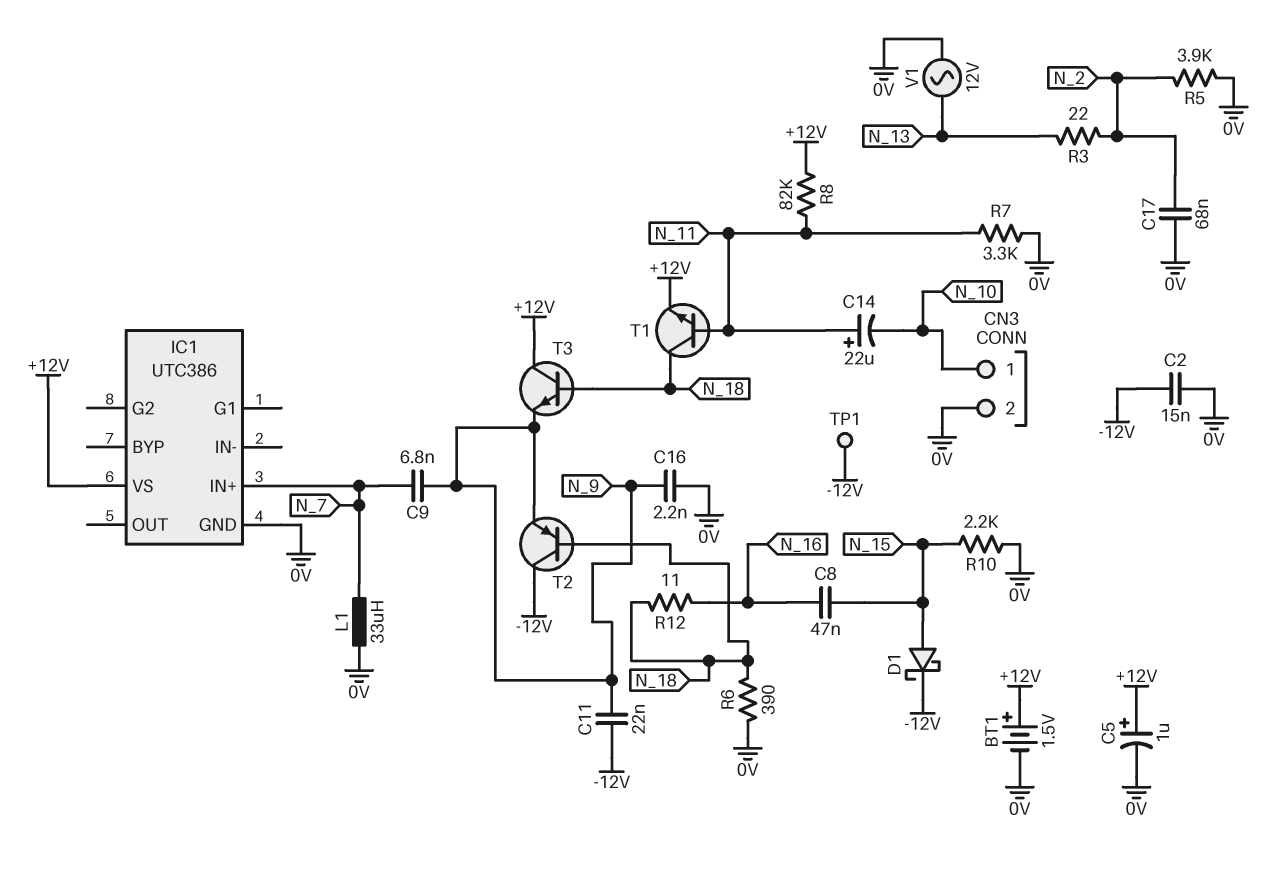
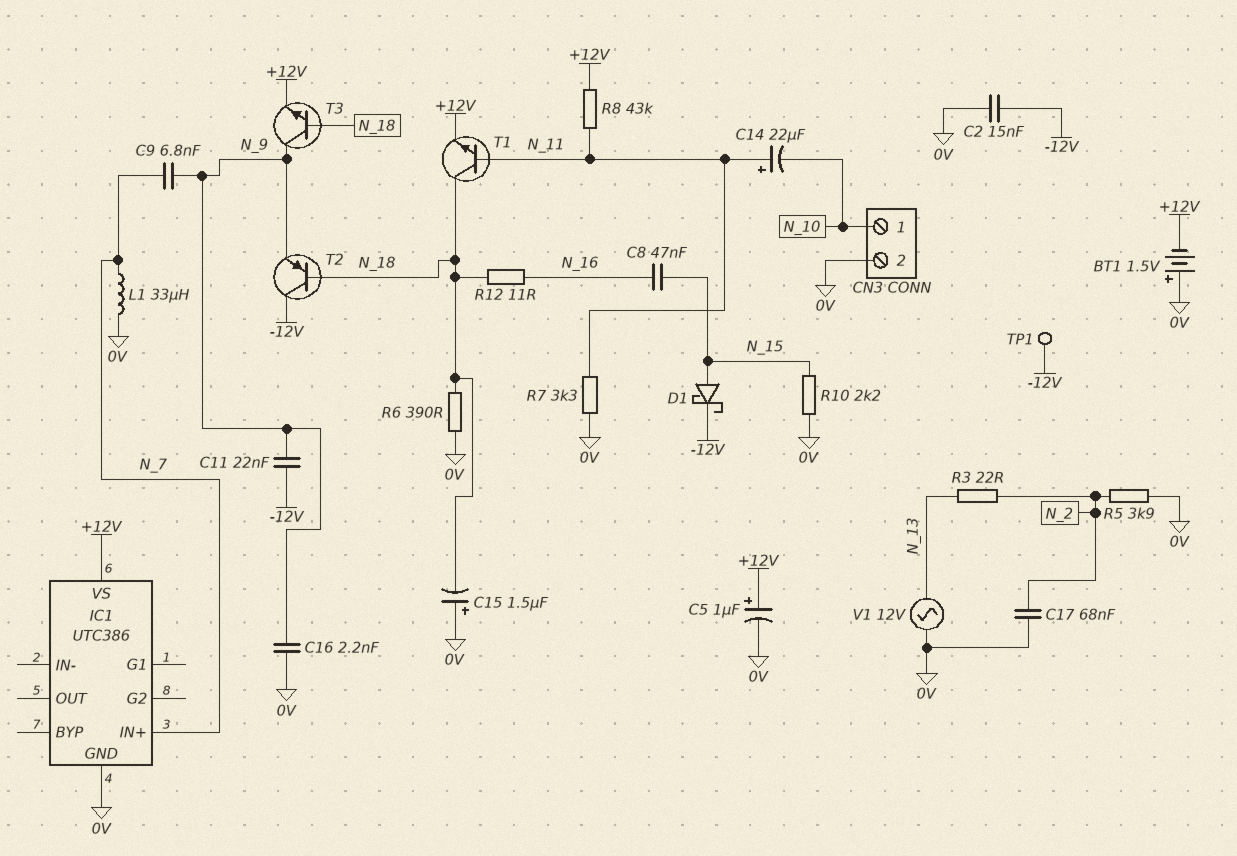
BT1: 1.5V (plus +12V, minus 0V) -> 1.5V (plus 0V, minus +12V)
C15: none -> 1.5uF (plus 0V, minus N_18)
R8: 82k (+12V, N_11) -> 43k (+12V, N_11)
T3: NPN (B N_18, C +12V, E N_9) -> NPN (B N_18, C N_9, E +12V)

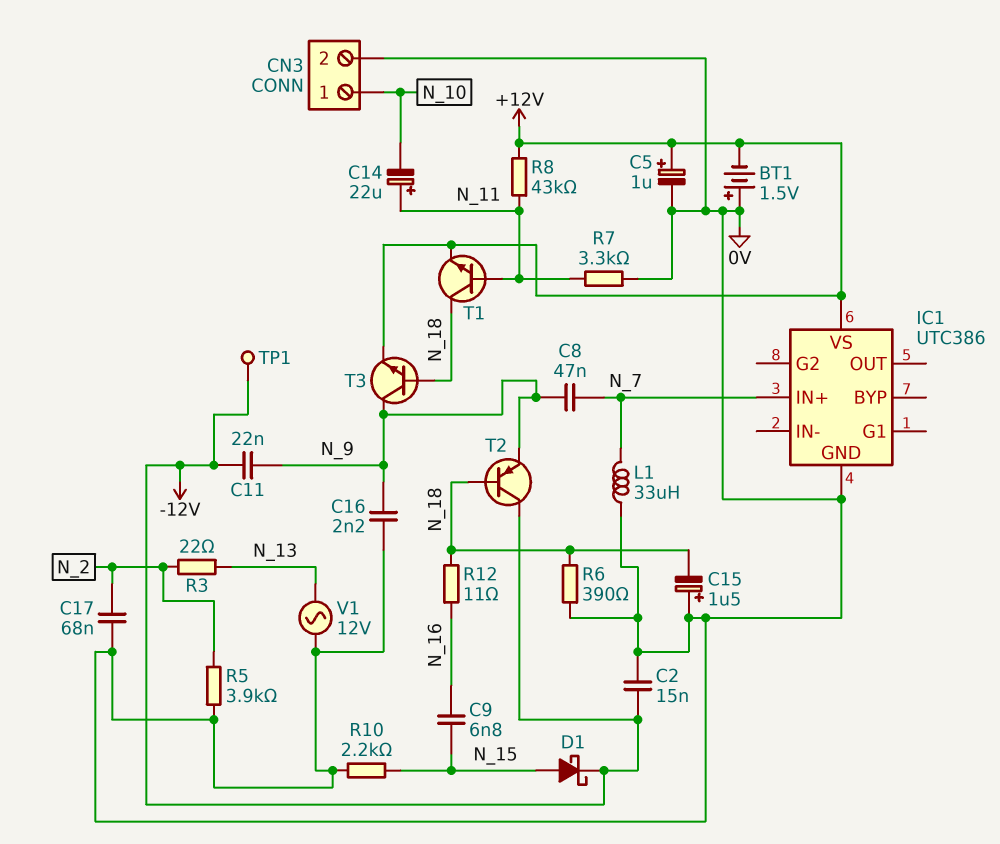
C8: 47nF (N_15, N_16) -> 47nF (N_7, N_9)
C9: 6.8nF (N_7, N_9) -> 6.8nF (N_15, N_16)

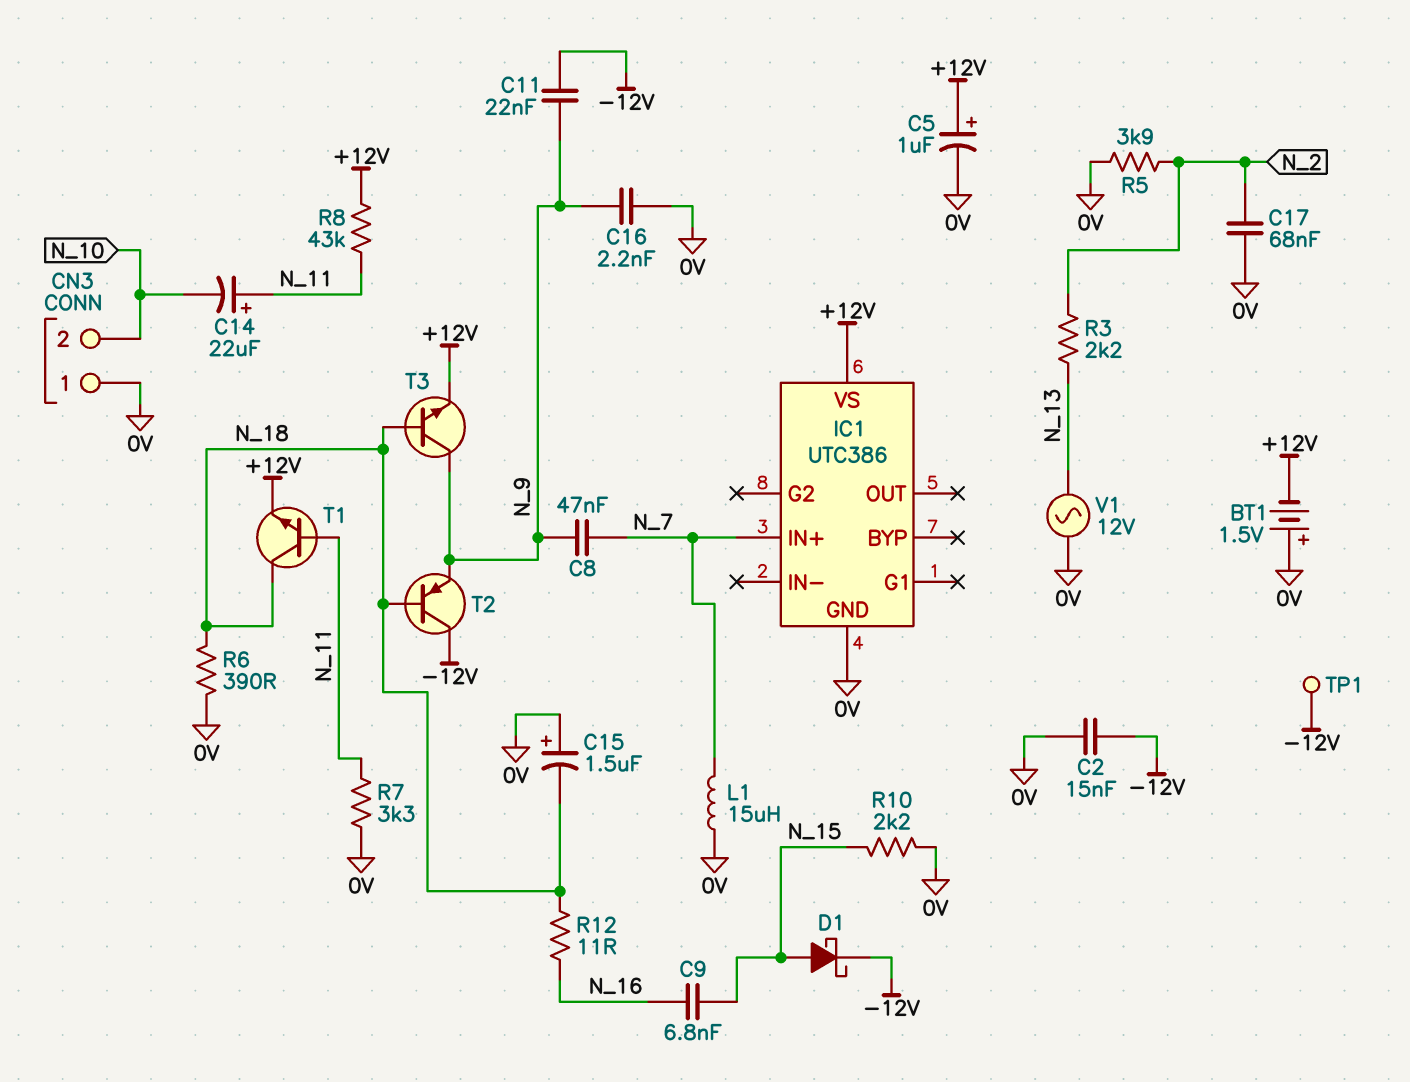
CN3 pin 1: N_10 -> 0V
CN3 pin 2: 0V -> N_10
L1: 33uH (0V, N_7) -> 15uH (0V, N_7)
R3: 22 (N_2, N_13) -> 2.2k (N_2, N_13)

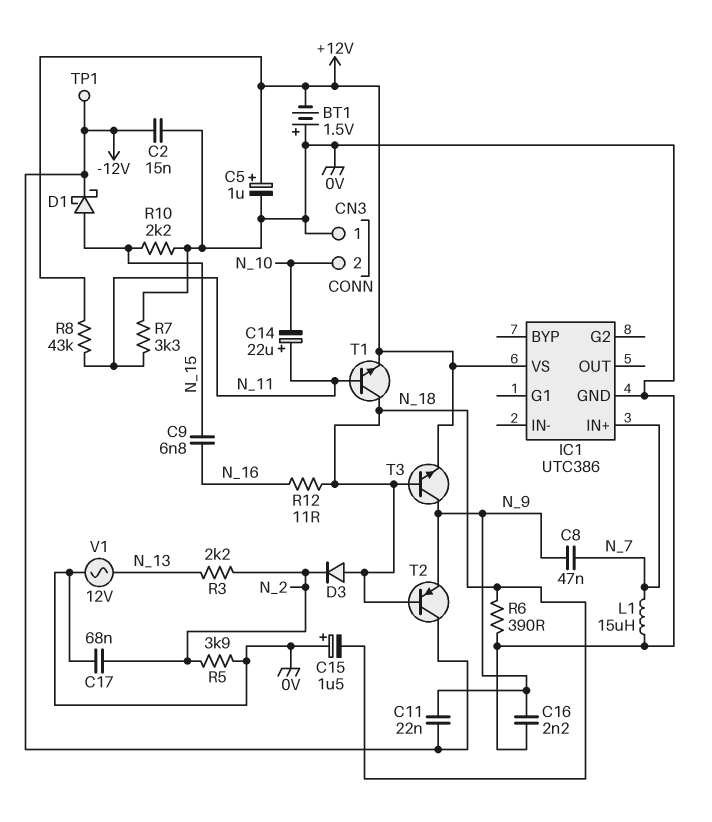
D3: none -> diode (A N_18, K N_2)

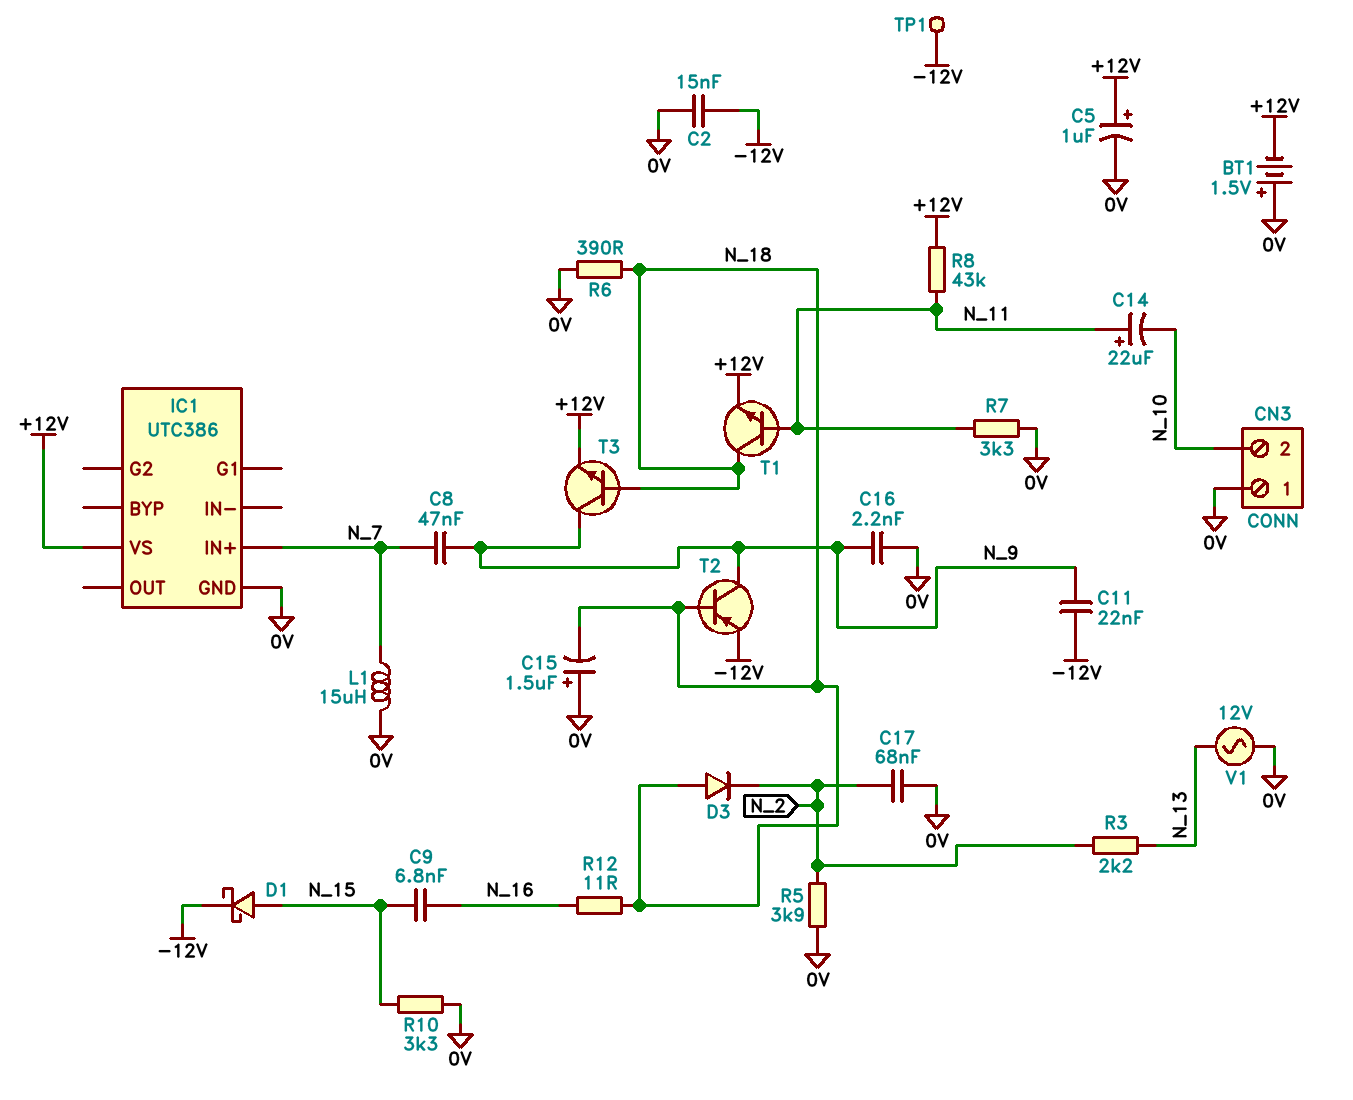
R10: 2.2k (0V, N_15) -> 3.3k (0V, N_15)
T2: PNP (B N_18, C -12V, E N_9) -> PNP (B N_18, C N_9, E -12V)

